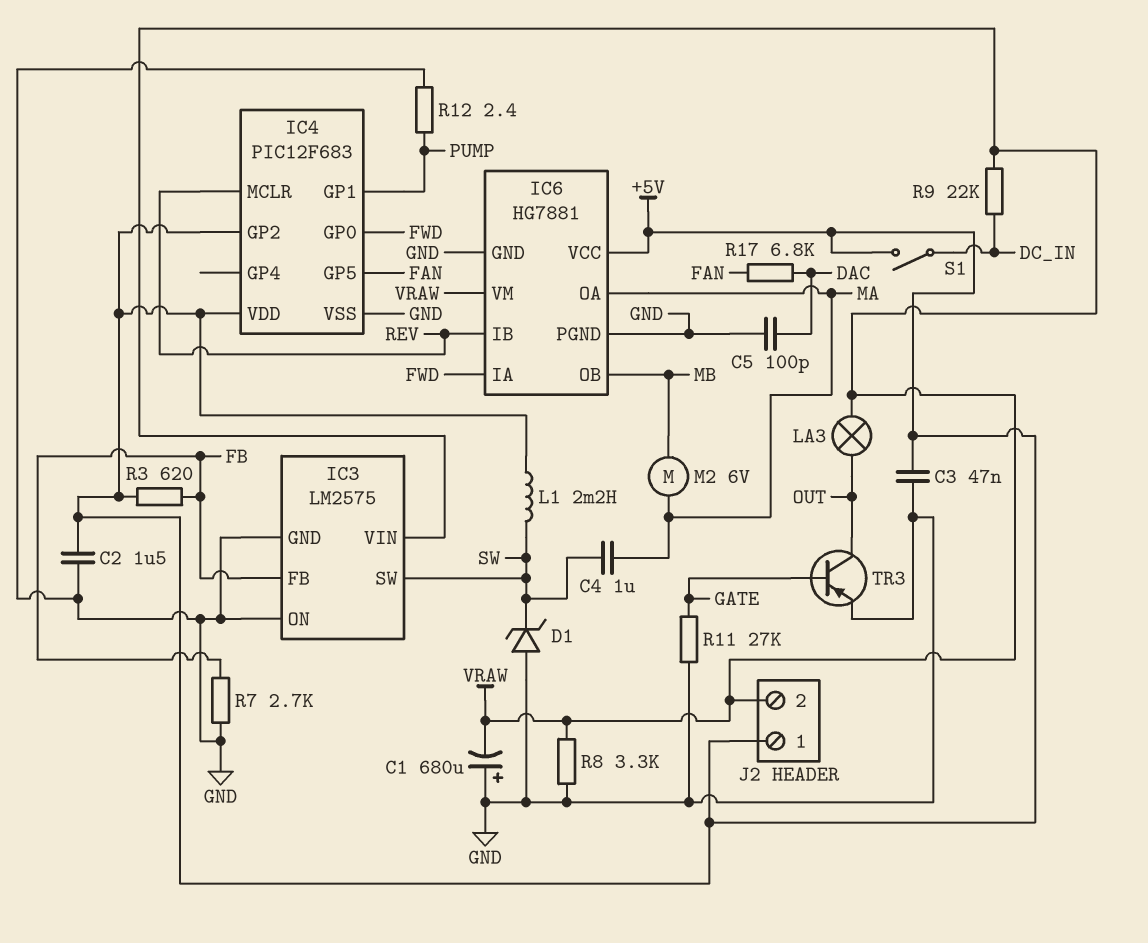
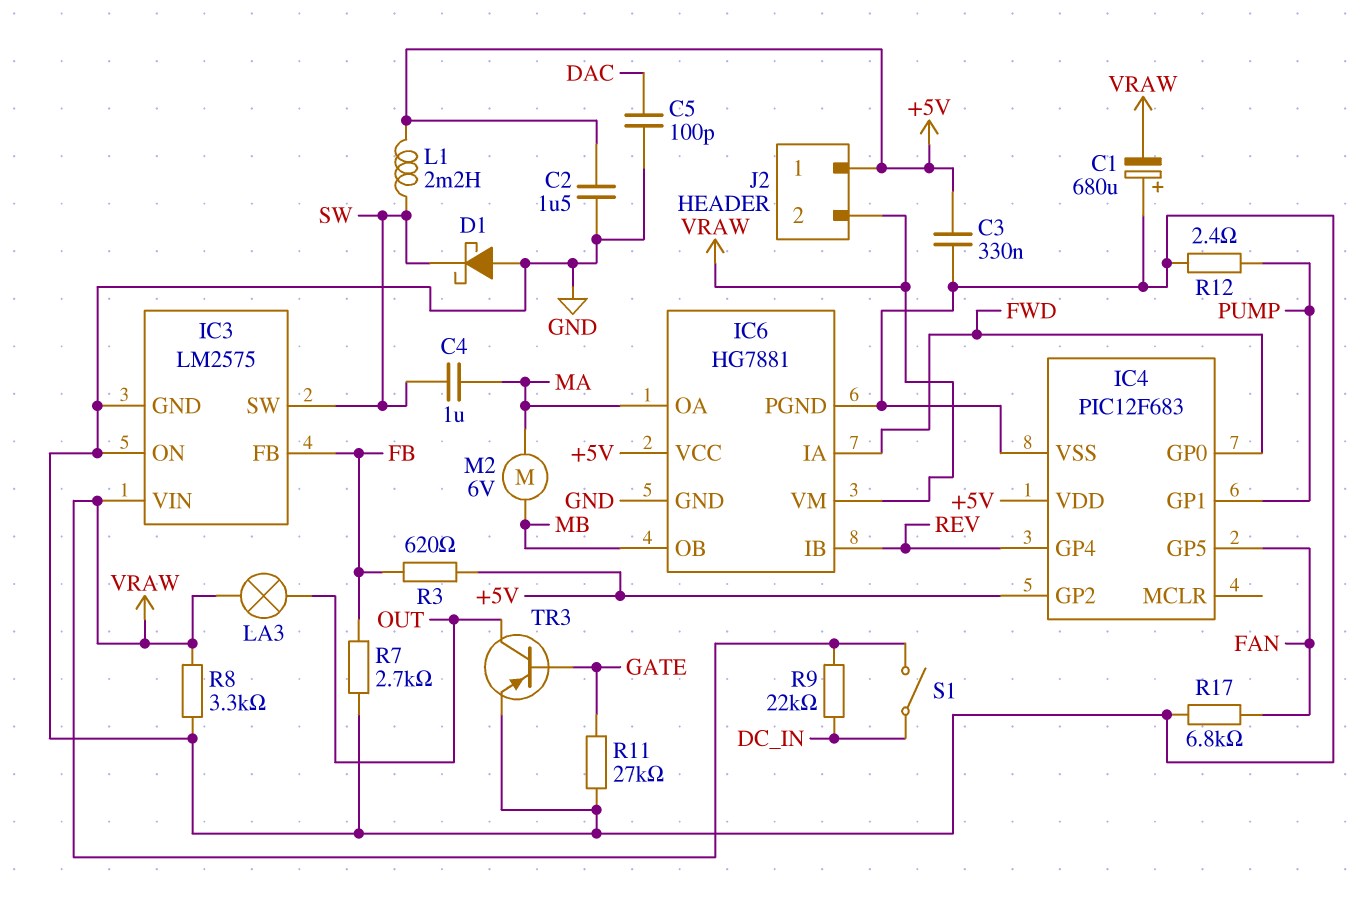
C3: 47nF (+5V, GND) -> 330nF (+5V, GND)
D1: zener (A GND, K SW) -> schottky (A GND, K SW)
IC4 pin GP4: none -> REV
IC4 pin MCLR: REV -> none
R17: 6.8k (DAC, FAN) -> 6.8k (FAN, GND)
S1: switch (+5V, DC_IN) -> switch (DC_IN, VRAW)

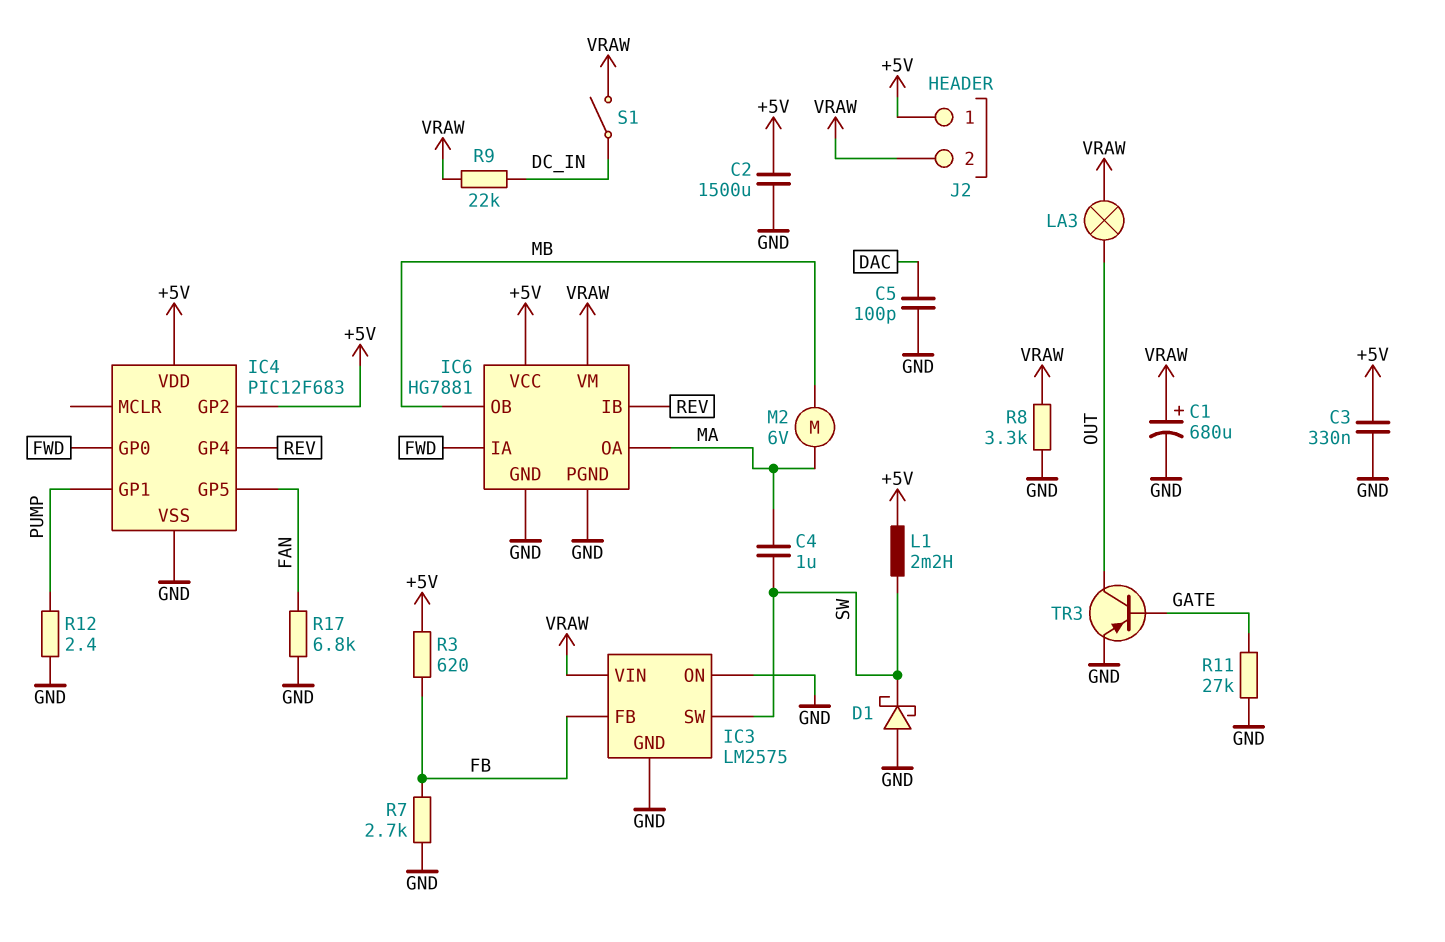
C1: 680uF (plus GND, minus VRAW) -> 680uF (plus VRAW, minus GND)
C2: 1.5uF (+5V, GND) -> 1500uF (+5V, GND)

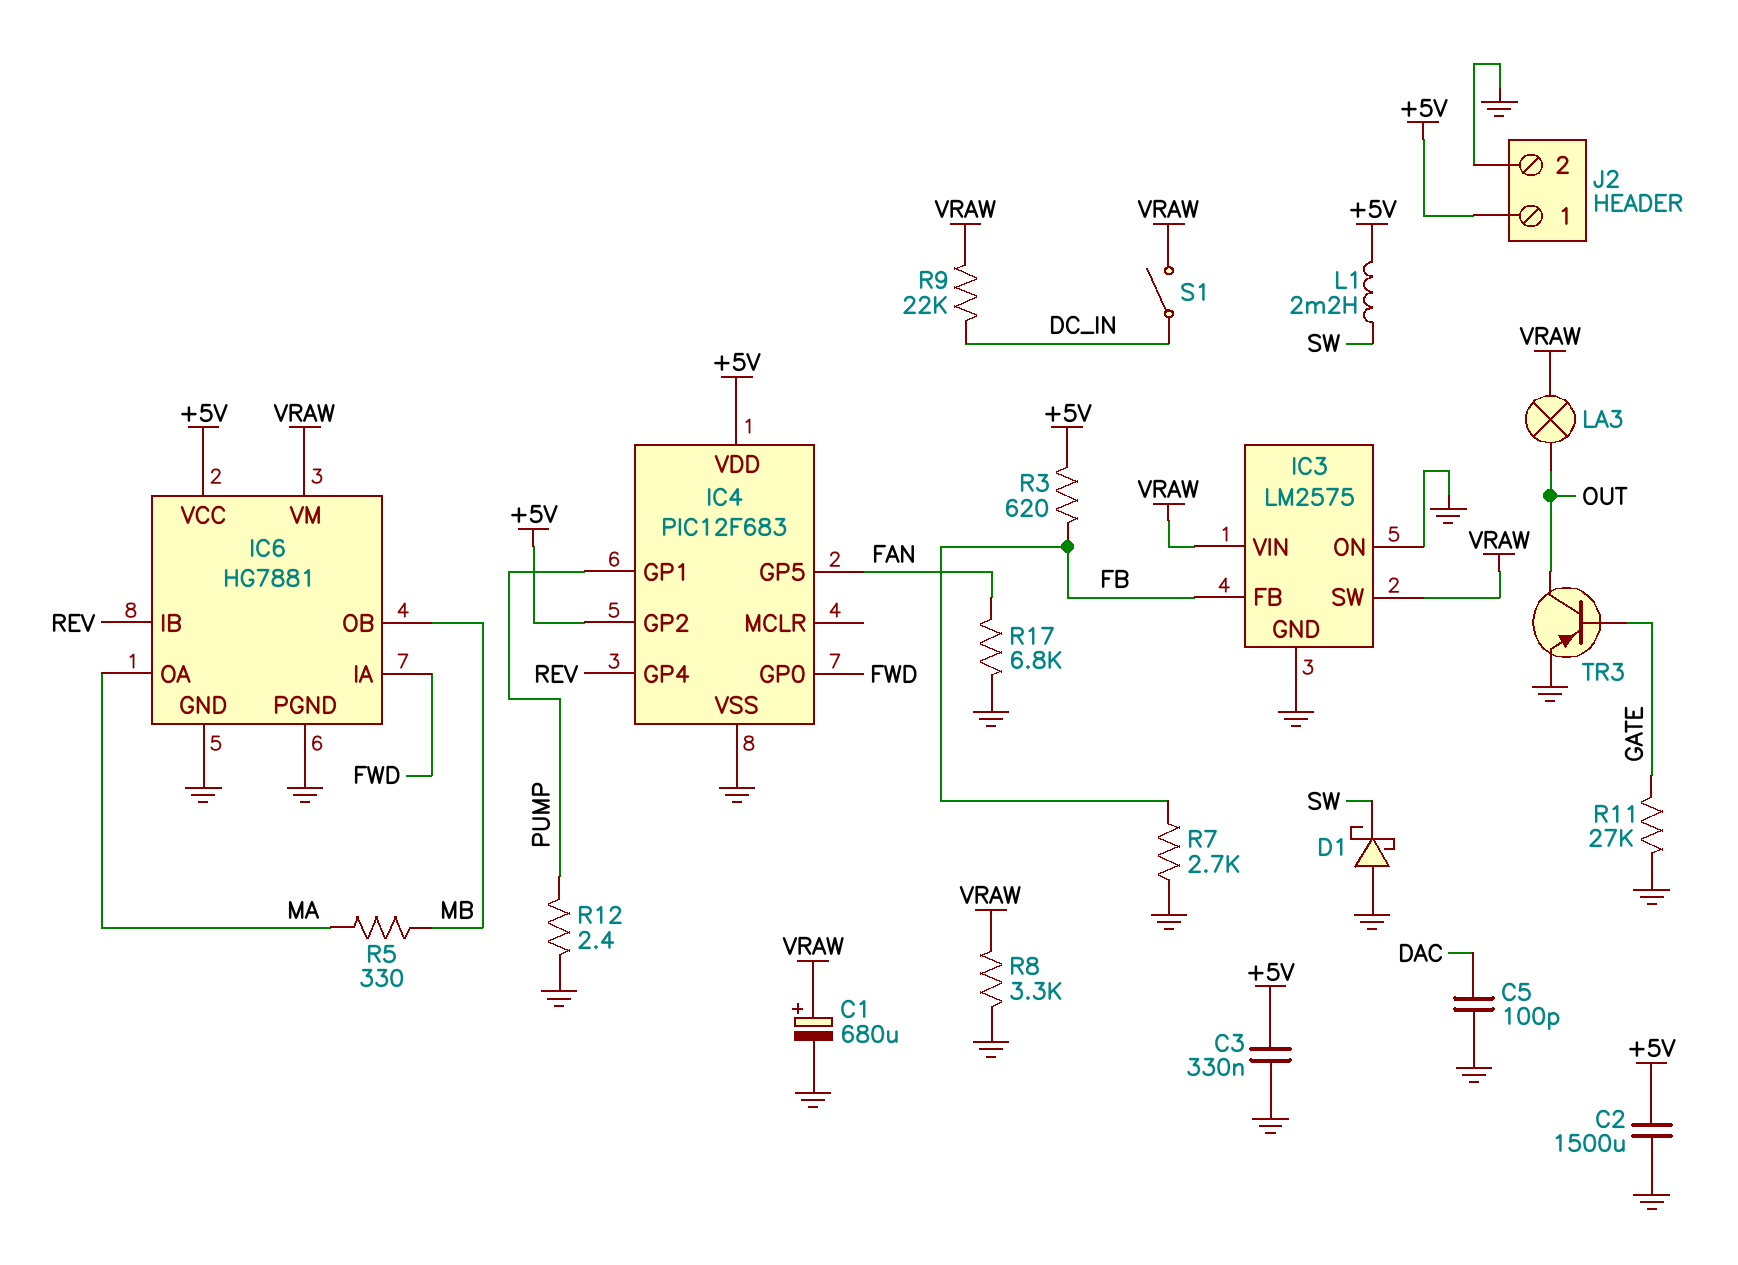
C4: 1uF (MA, SW) -> none
IC3 pin SW: SW -> VRAW
J2 pin 2: VRAW -> GND
M2: motor 6V (MA, MB) -> none
R5: none -> 330 (MA, MB)

